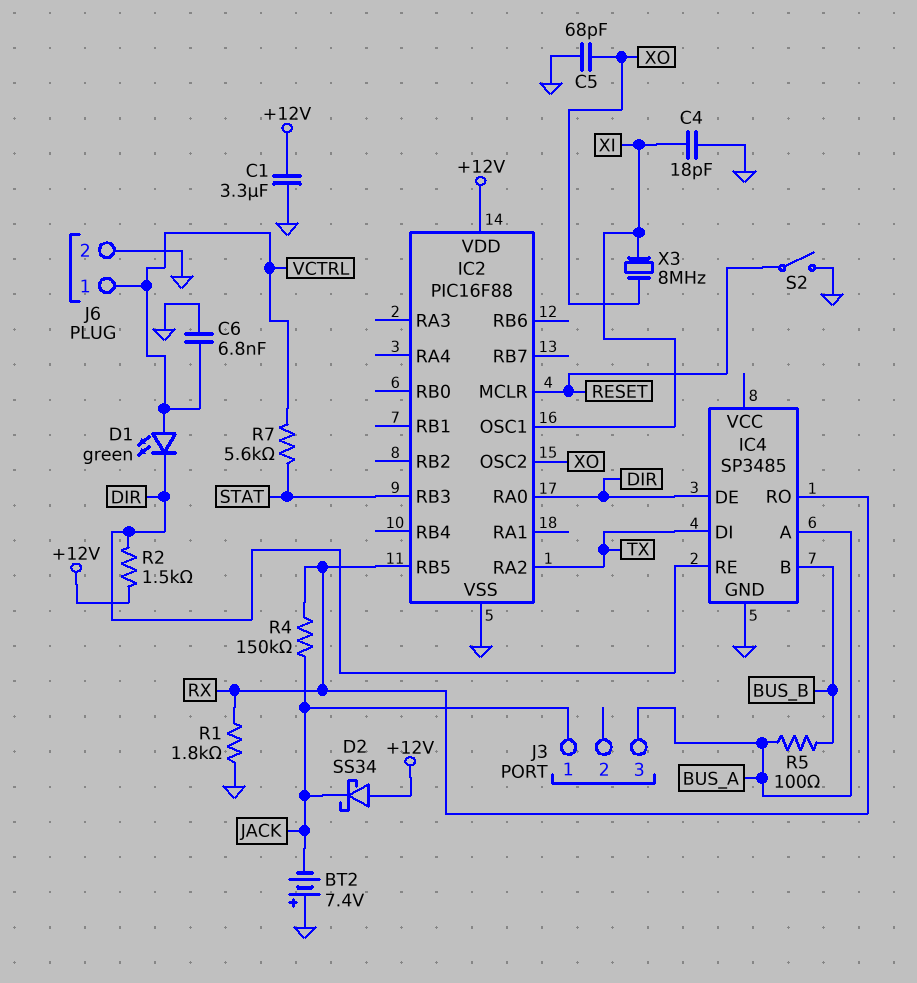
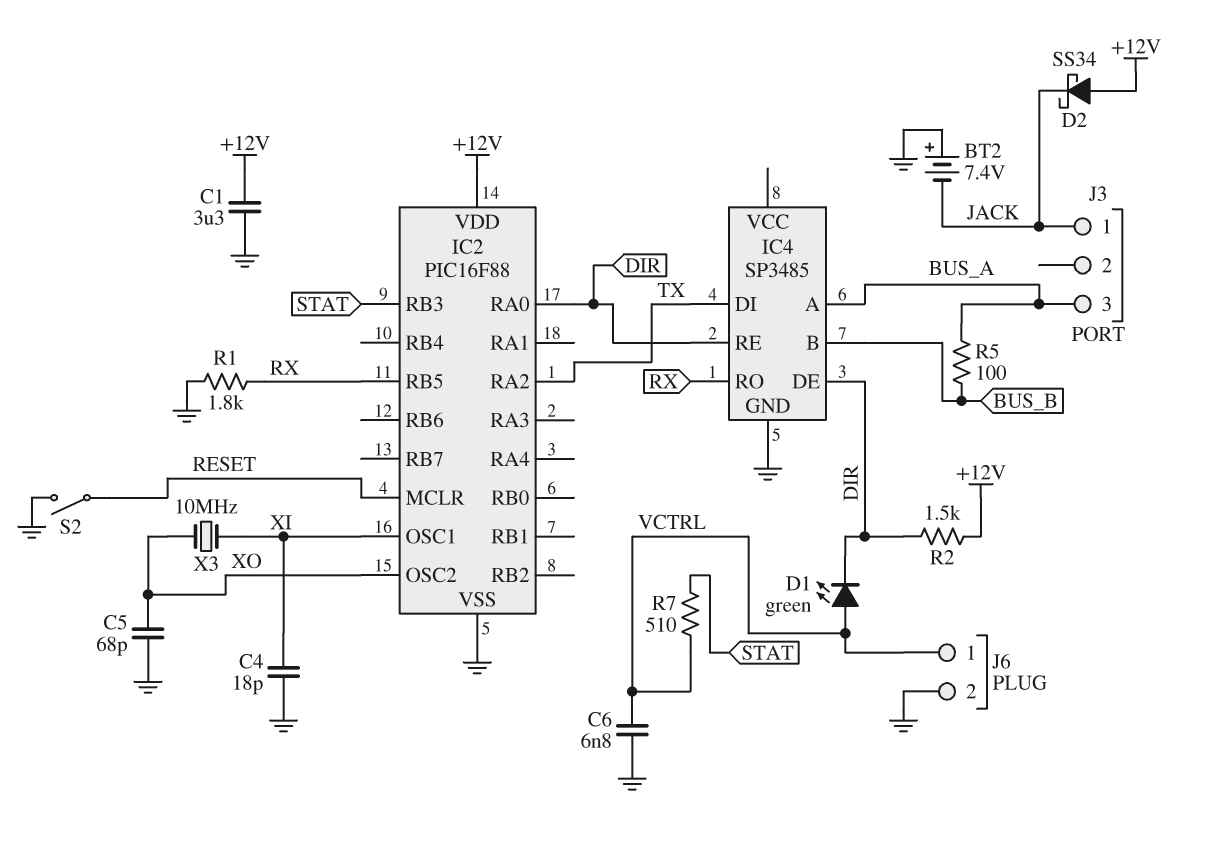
R4: 150k (JACK, RX) -> none
R7: 5.6k (STAT, VCTRL) -> 510 (STAT, VCTRL)
X3: 8MHz (XI, XO) -> 10MHz (XI, XO)

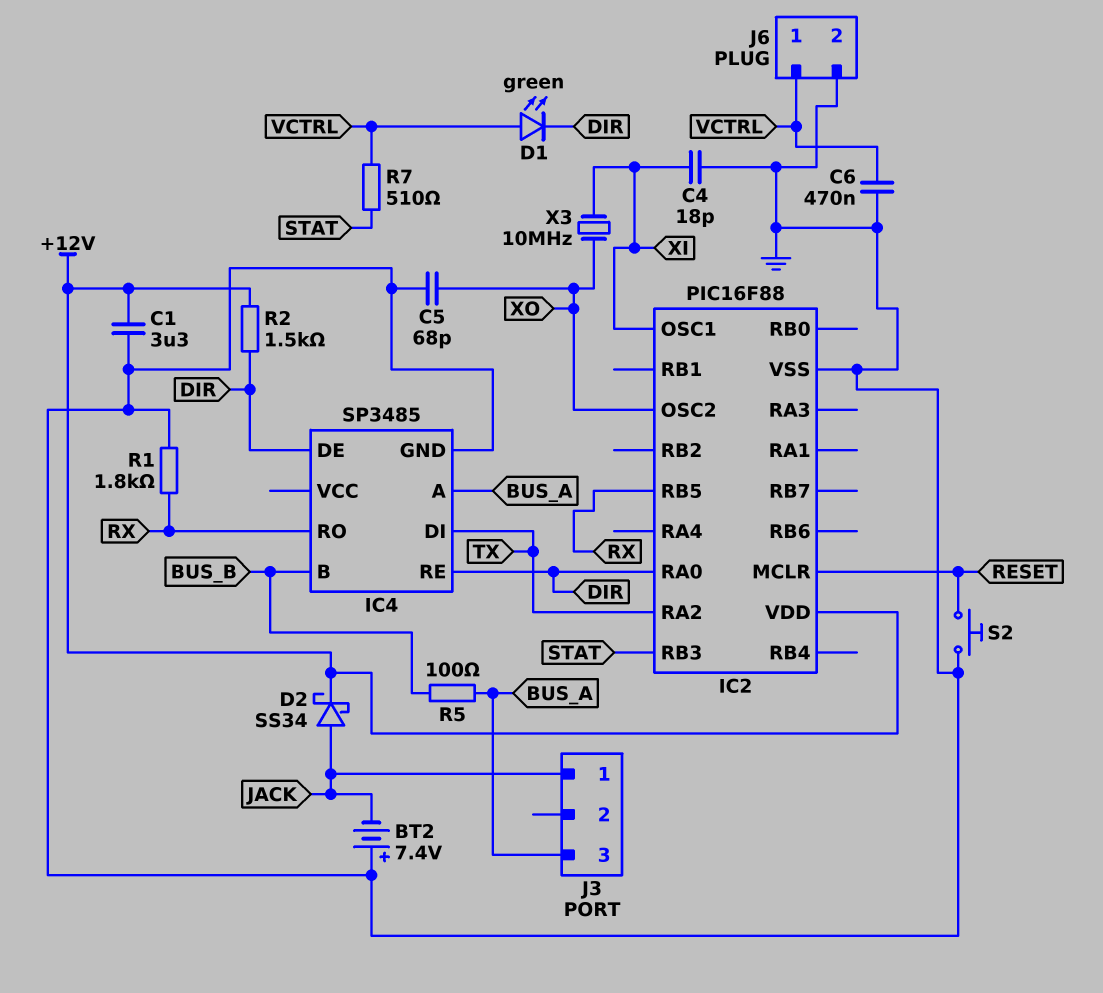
C6: 6.8nF (GND, VCTRL) -> 470nF (GND, VCTRL)
D2: schottky SS34 (A +12V, K JACK) -> schottky SS34 (A JACK, K +12V)
S2: switch (GND, RESET) -> button (GND, RESET)

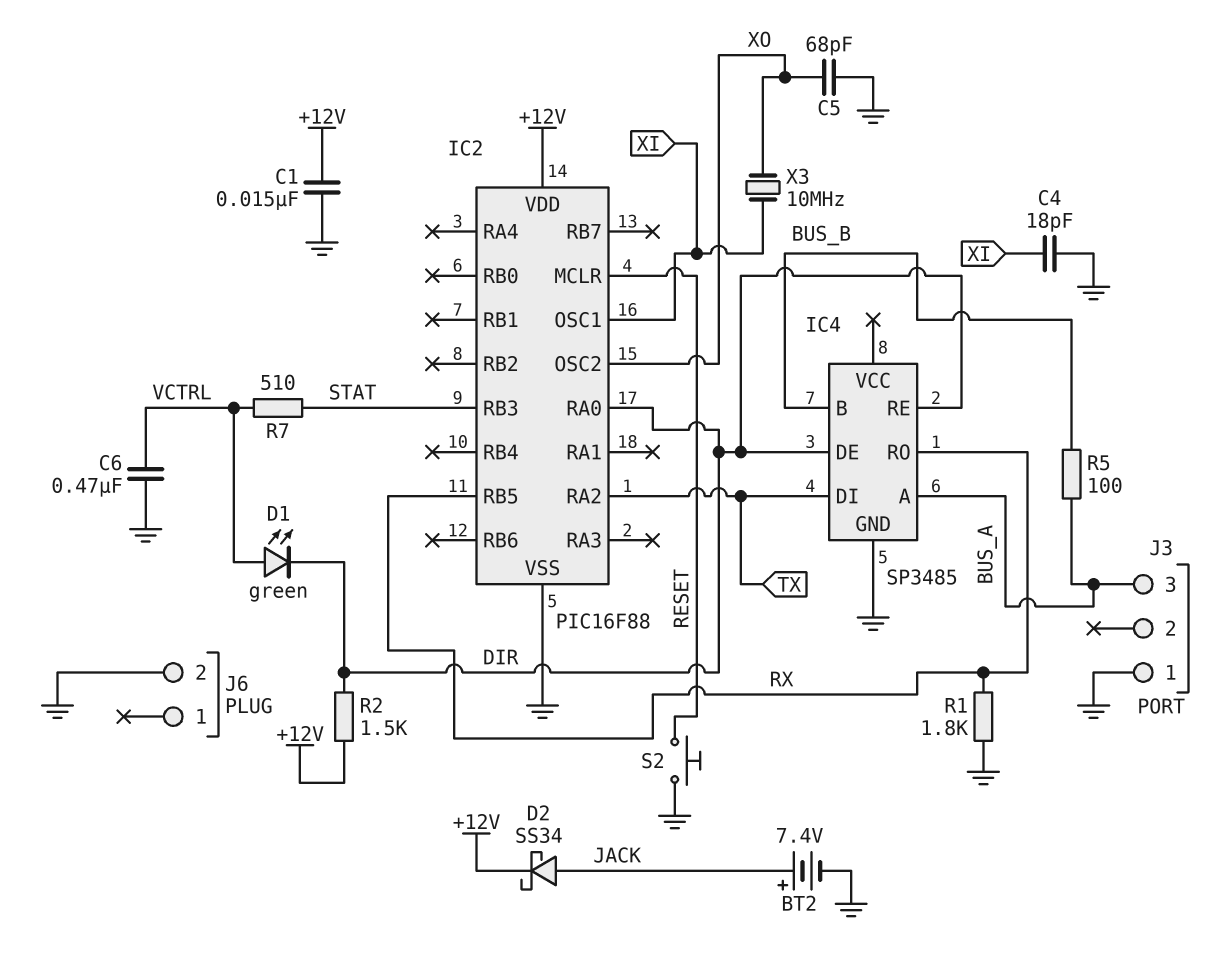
BT2: 7.4V (plus GND, minus JACK) -> 7.4V (plus JACK, minus GND)
C1: 3.3uF (+12V, GND) -> 15nF (+12V, GND)
J3 pin 1: JACK -> GND
J6 pin 1: VCTRL -> none

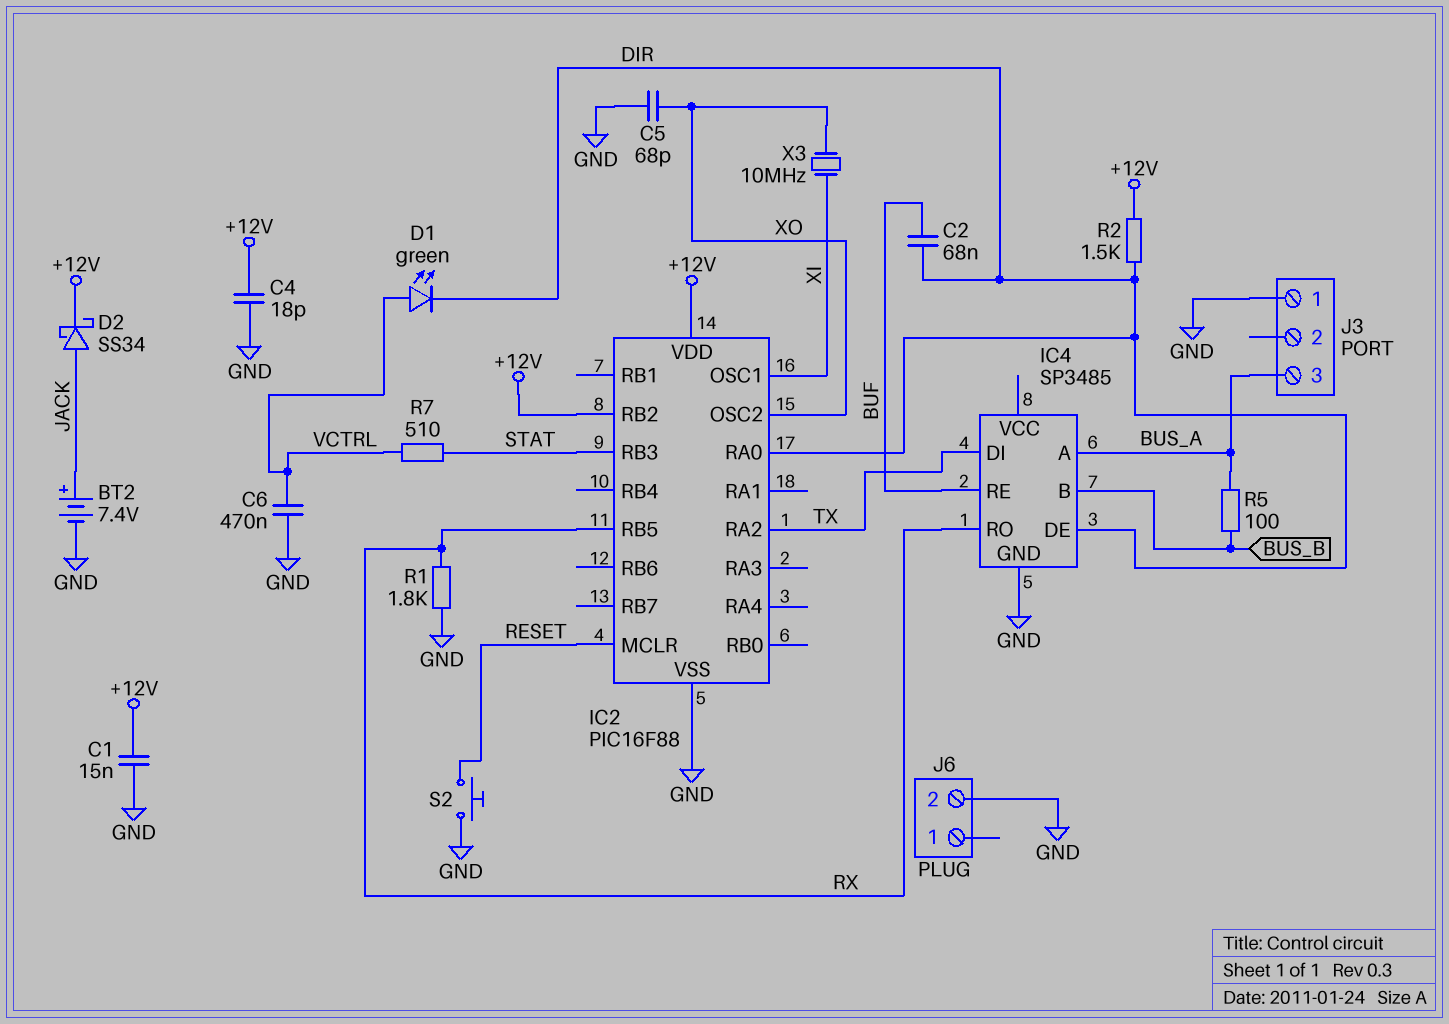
C2: none -> 68nF (BUF, DIR)
C4: 18pF (GND, XI) -> 18pF (+12V, GND)
IC2 pin RB2: none -> +12V
IC4 pin RE: DIR -> BUF

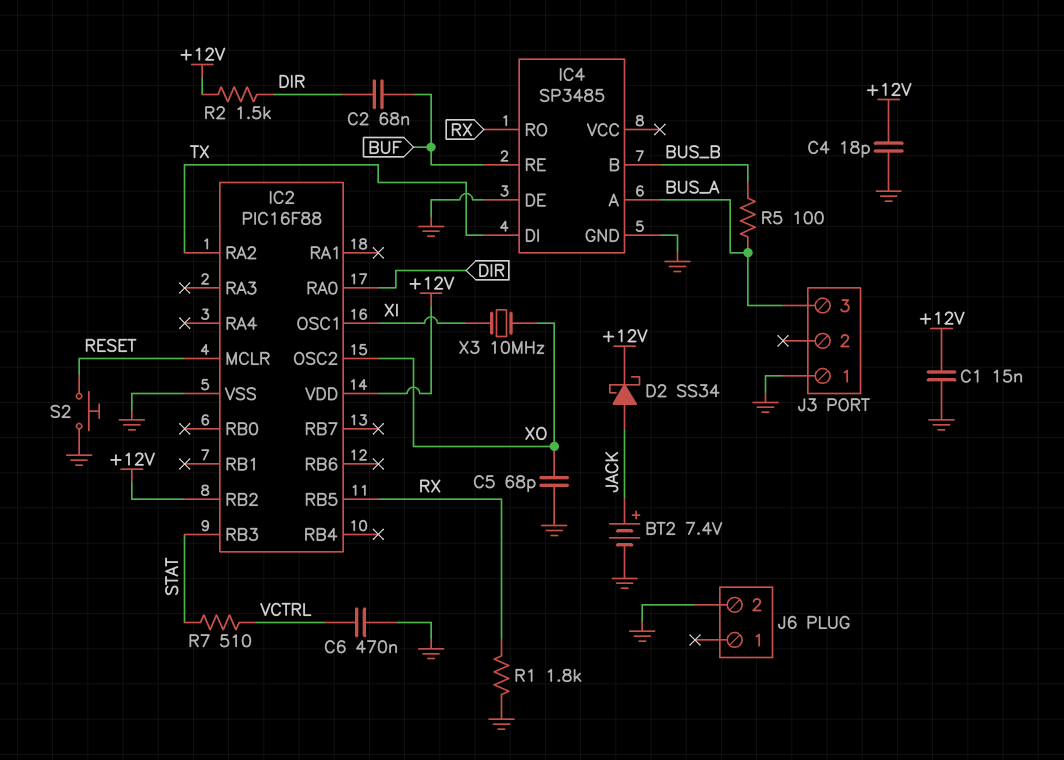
D1: LED green (A VCTRL, K DIR) -> none
IC4 pin DE: DIR -> GND

